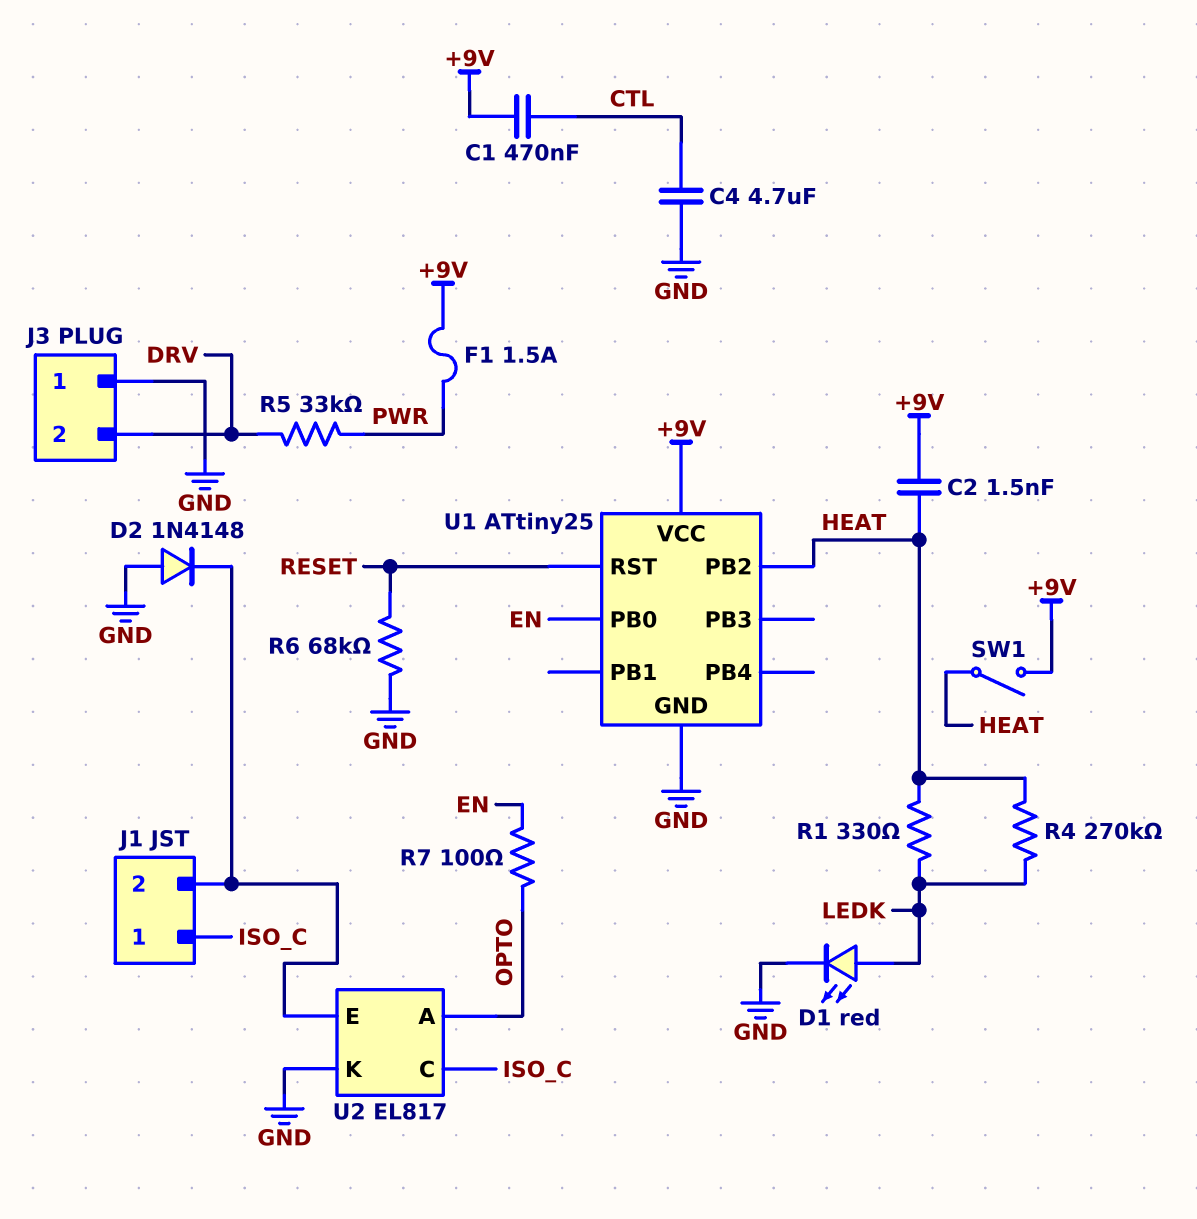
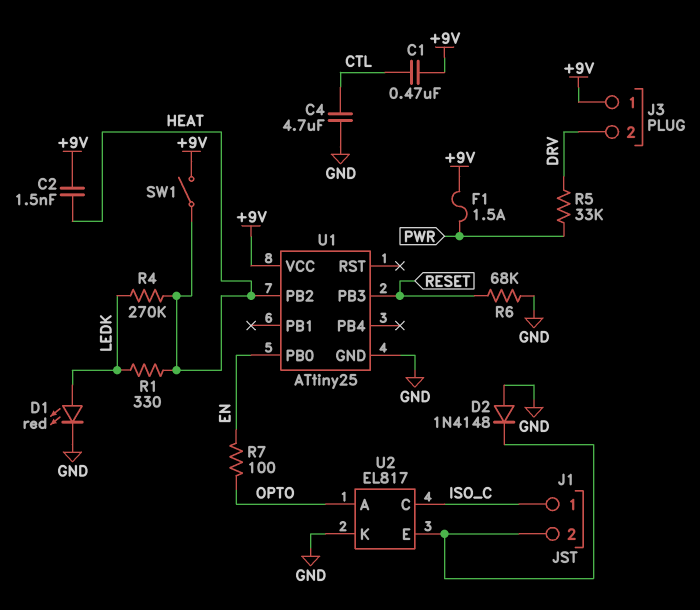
J3 pin 1: GND -> +9V
U1 pin PB3: none -> RESET
U1 pin RST: RESET -> none

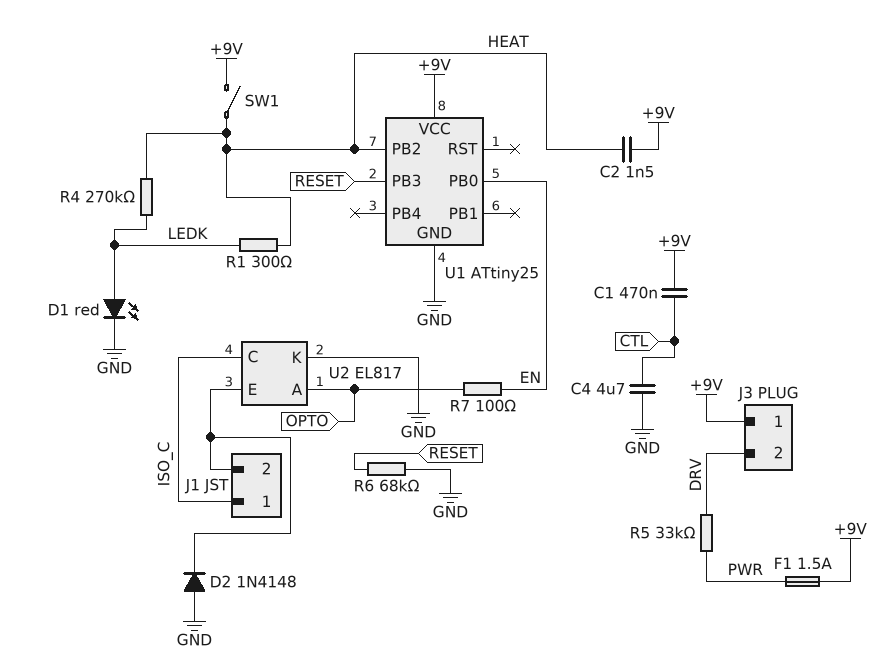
R1: 330 (HEAT, LEDK) -> 300 (HEAT, LEDK)

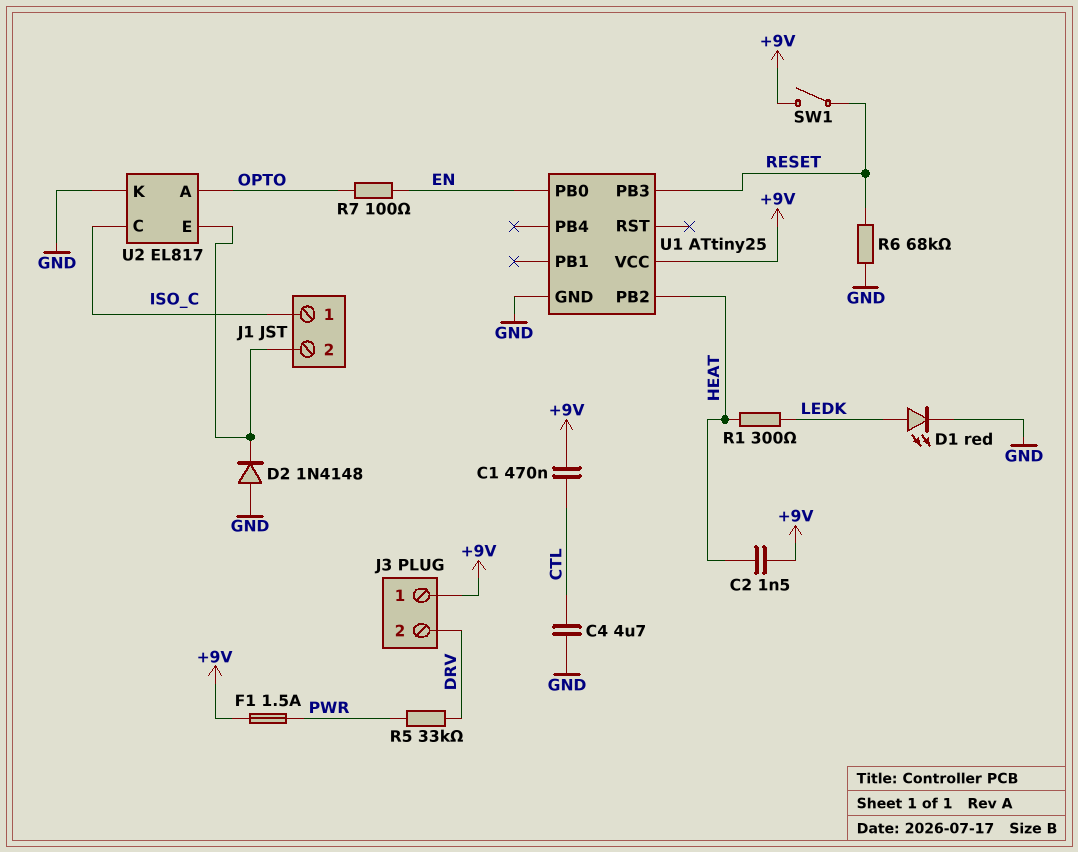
R4: 270k (HEAT, LEDK) -> none
SW1: switch (+9V, HEAT) -> switch (+9V, RESET)

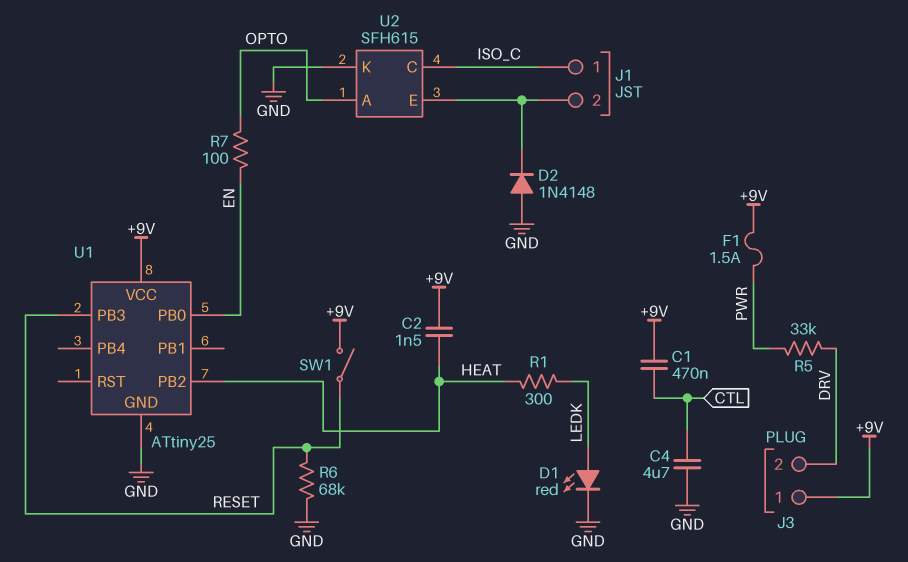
U2: EL817 -> SFH615

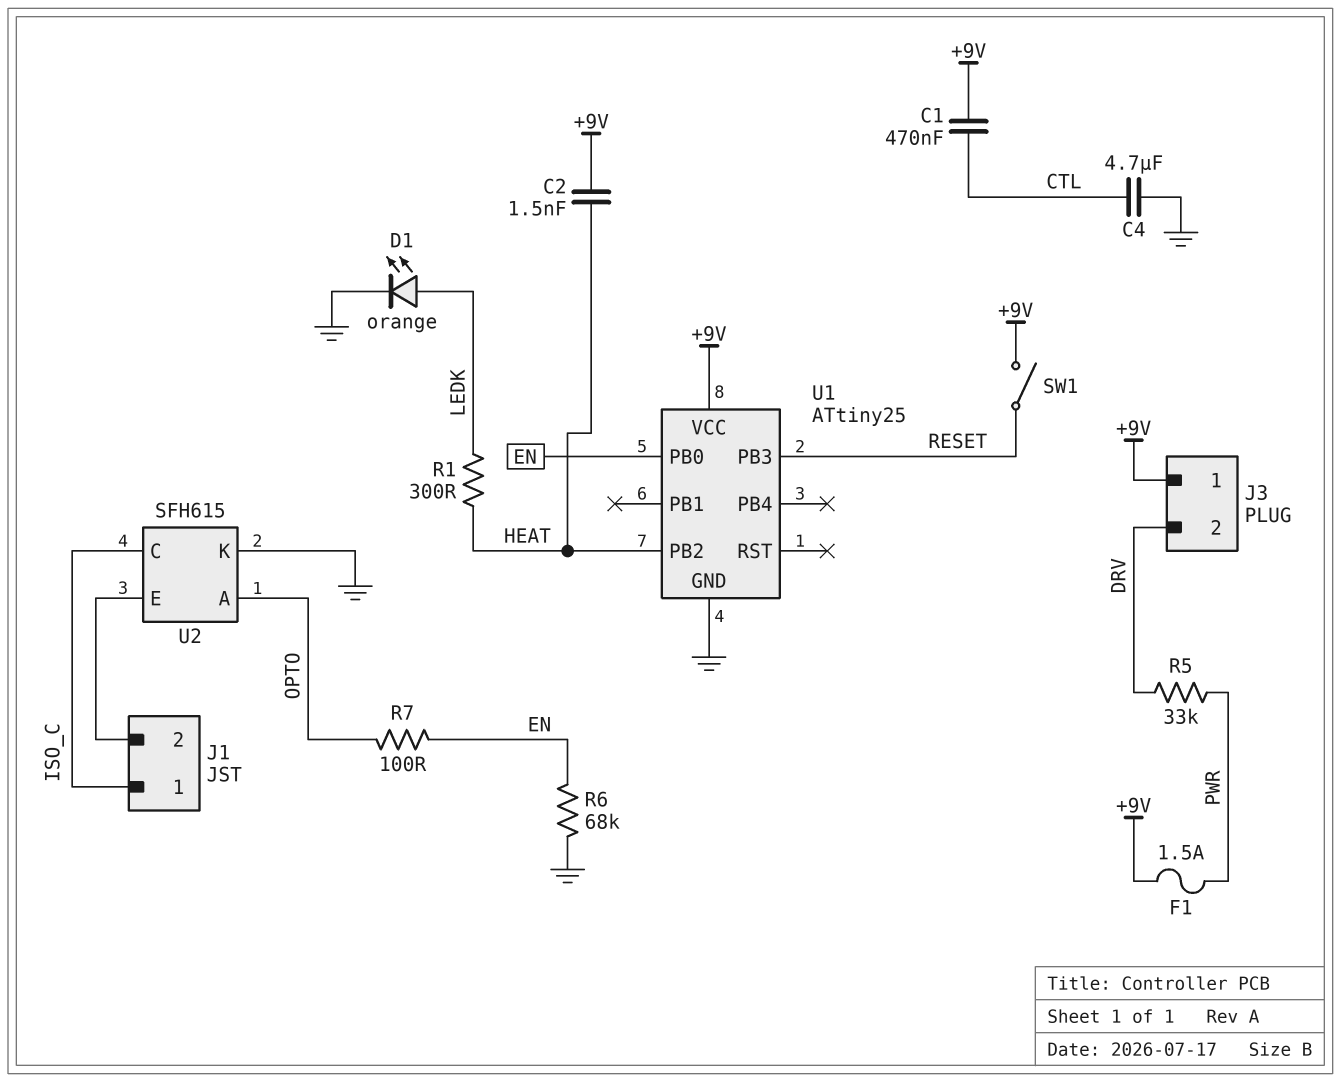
D1: LED red (A LEDK, K GND) -> LED orange (A LEDK, K GND)
D2: diode 1N4148 (A GND, K J1/2) -> none
R6: 68k (GND, RESET) -> 68k (EN, GND)

